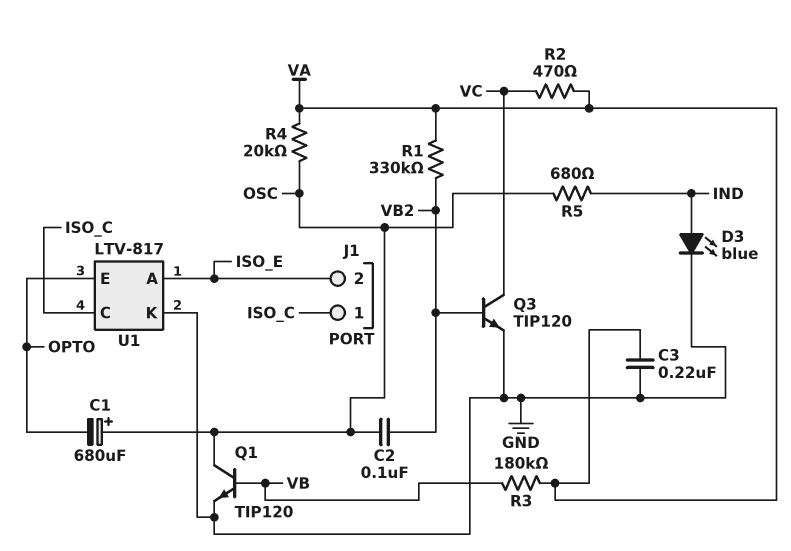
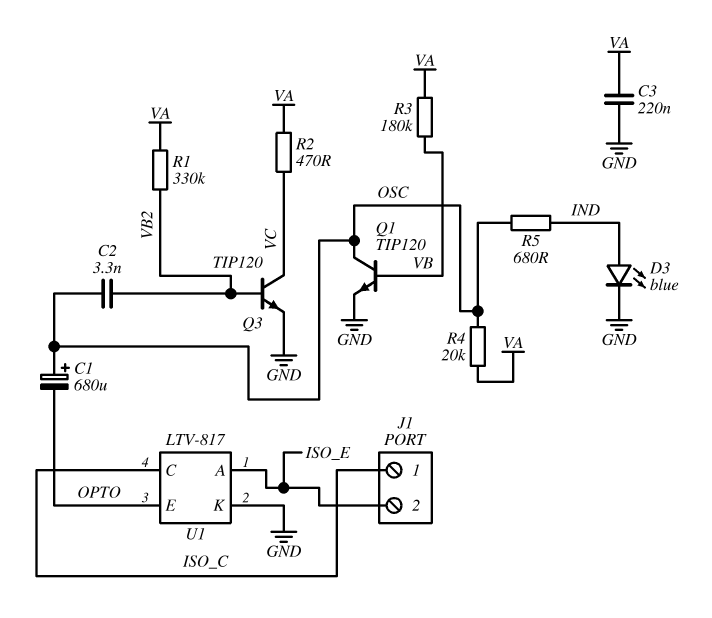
C2: 100nF (OSC, VB2) -> 3.3nF (OSC, VB2)

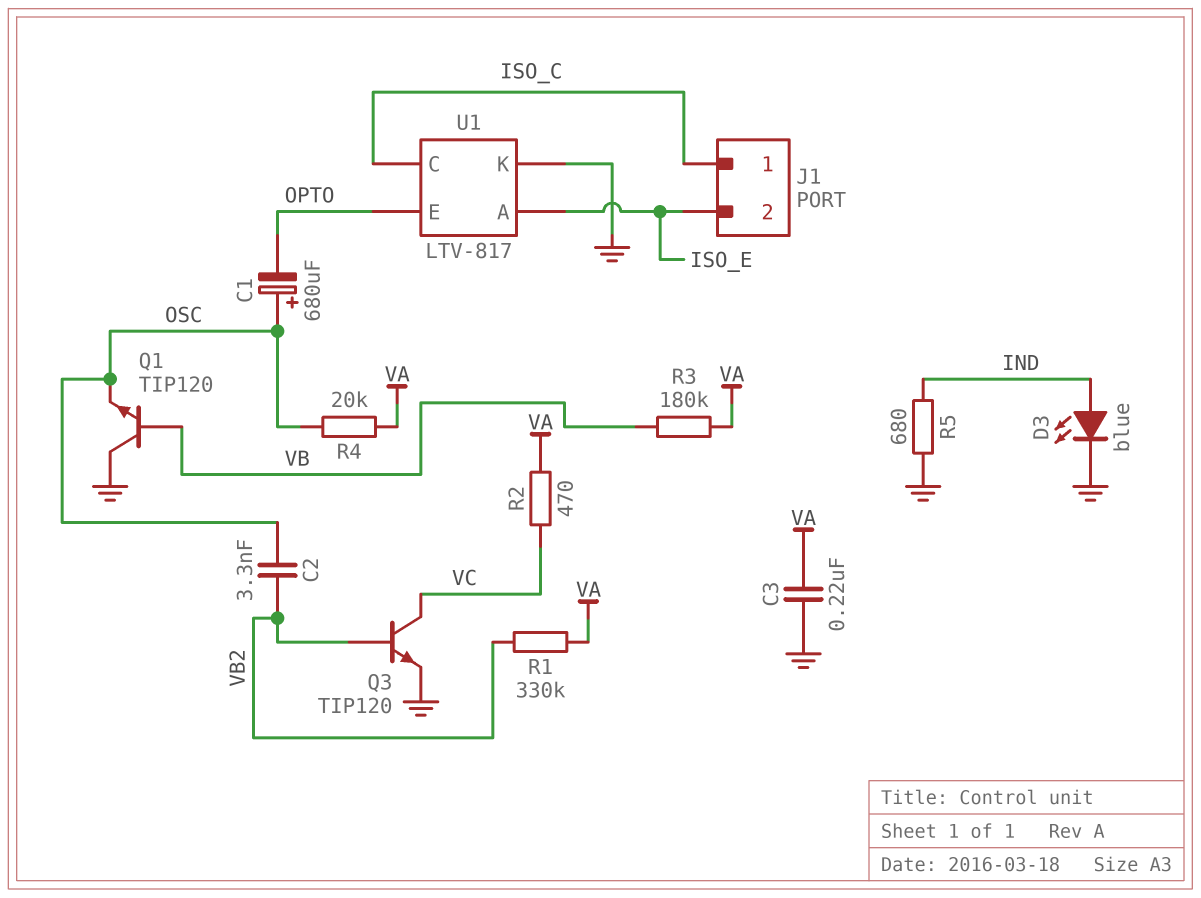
Q1: NPN TIP120 (B VB, C OSC, E GND) -> NPN TIP120 (B VB, C GND, E OSC)
R5: 680 (IND, OSC) -> 680 (GND, IND)

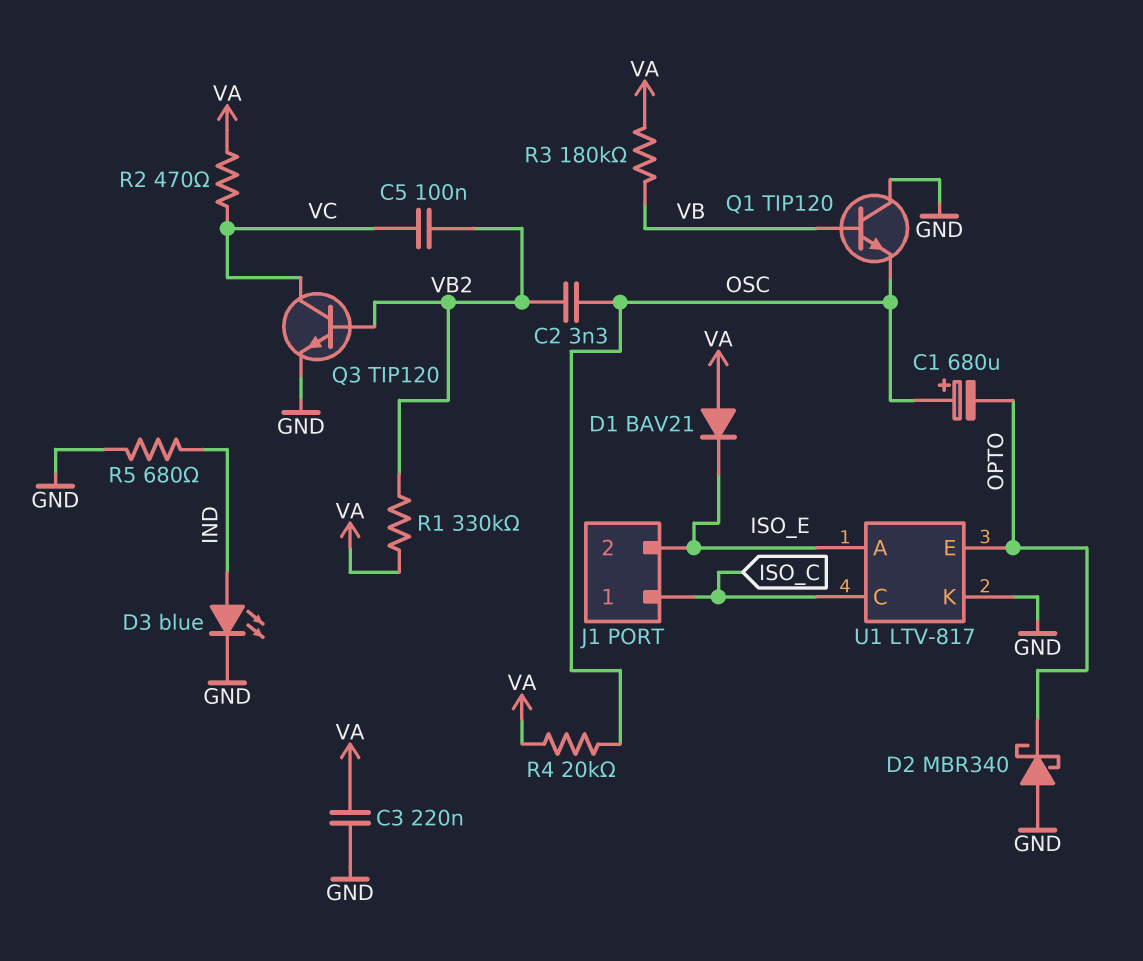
C5: none -> 100nF (VB2, VC)
D1: none -> diode BAV21 (A VA, K ISO_E)
D2: none -> schottky MBR340 (A GND, K OPTO)

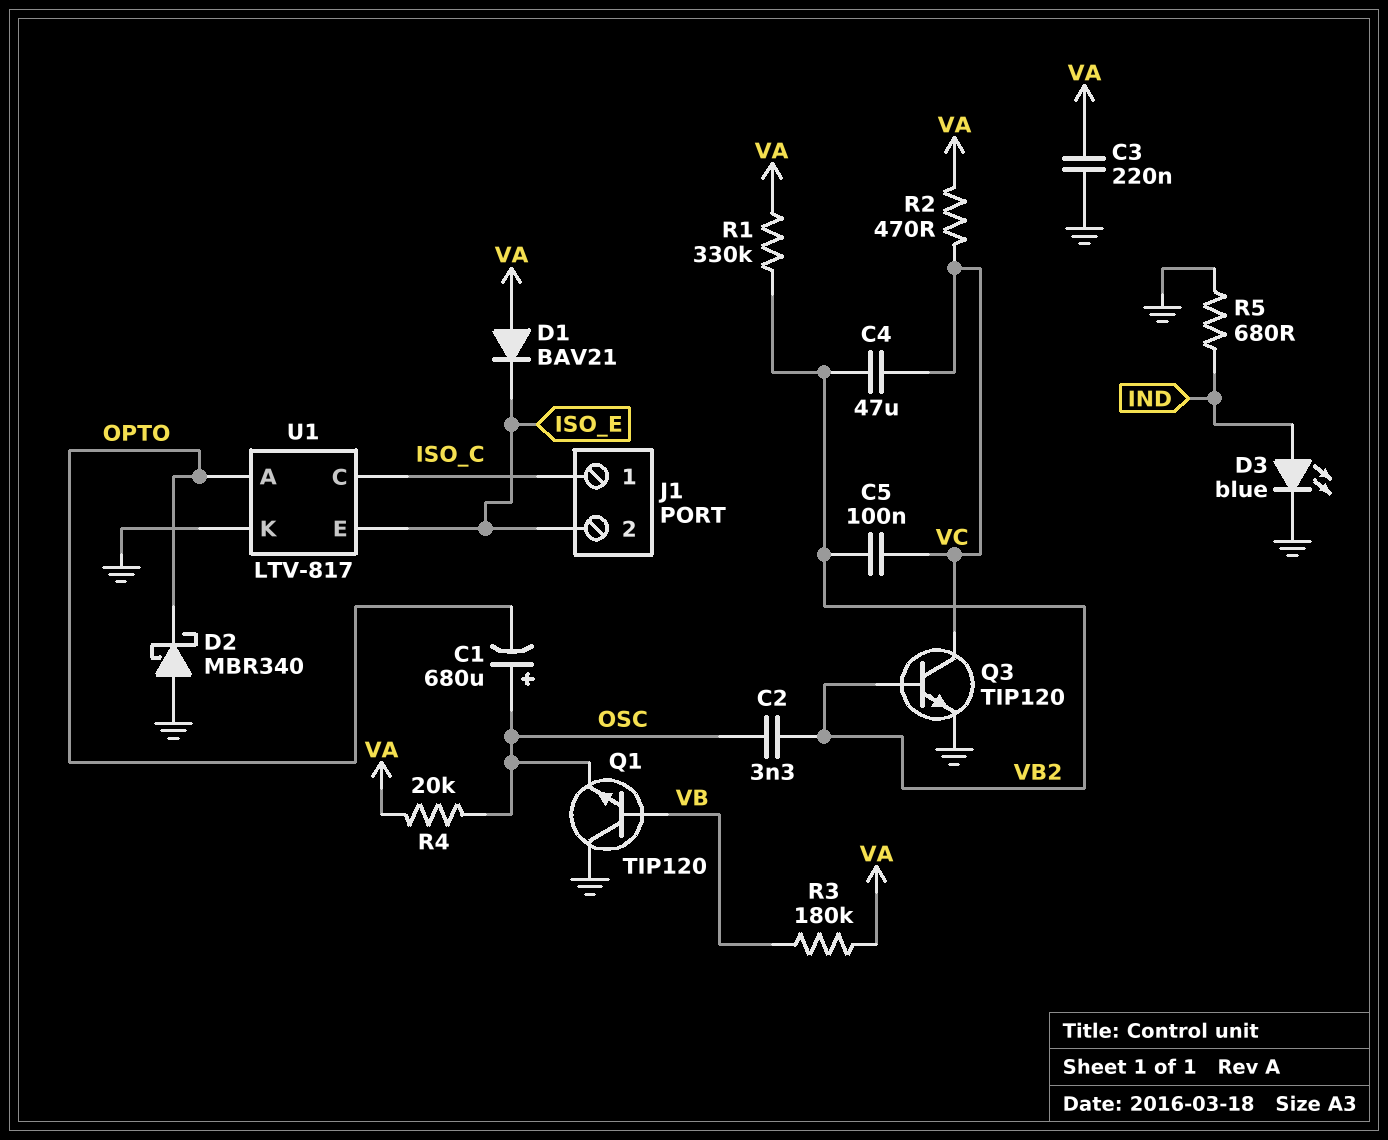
C4: none -> 47uF (VB2, VC)
U1 pin A: ISO_E -> OPTO
U1 pin E: OPTO -> ISO_E

